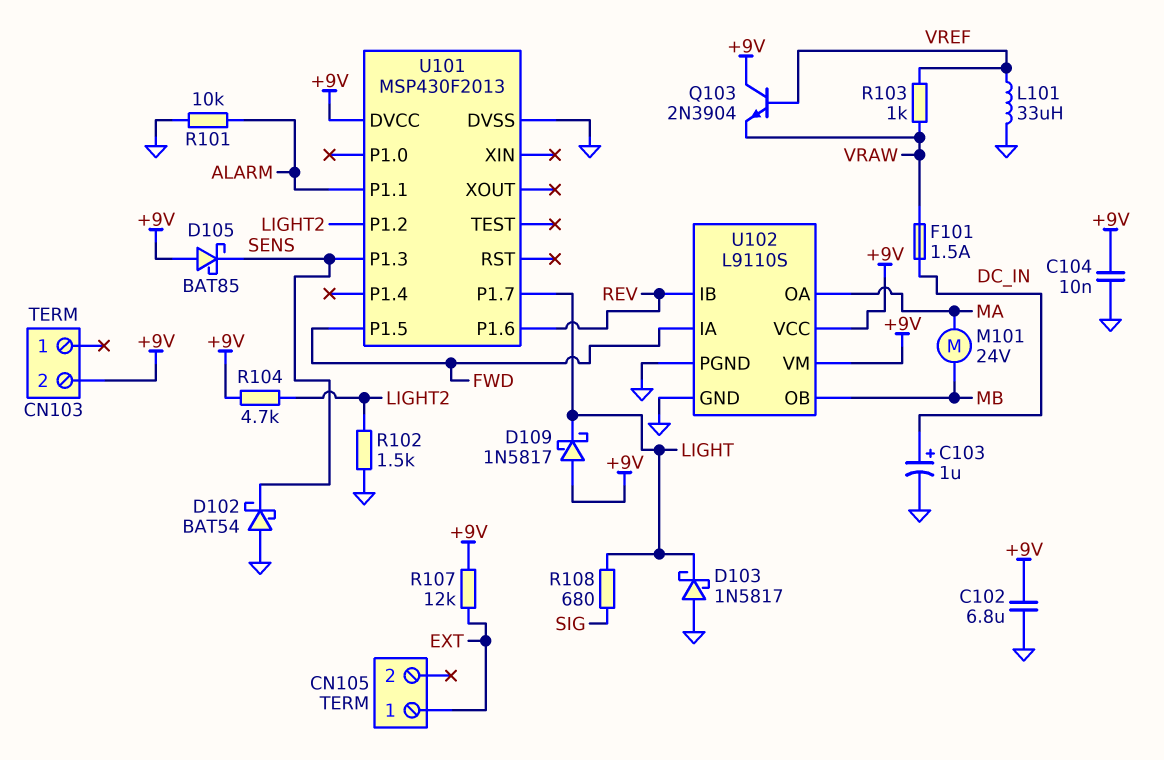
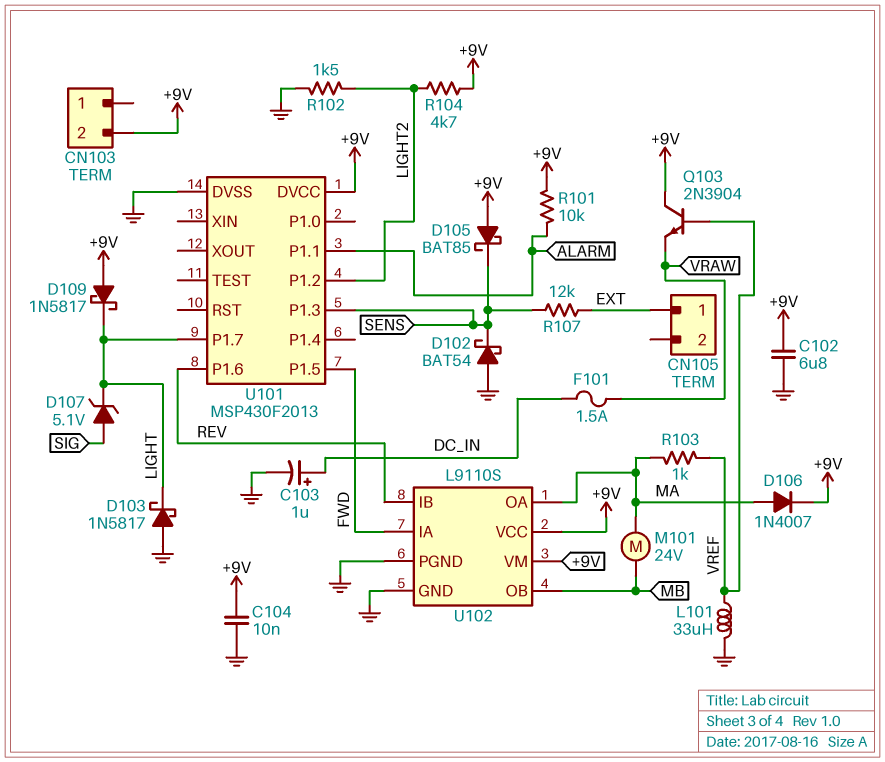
D106: none -> diode 1N4007 (A MA, K +9V)
D107: none -> zener 5.1V (A SIG, K LIGHT)
R101: 10k (ALARM, GND) -> 10k (+9V, ALARM)
R103: 1k (VRAW, VREF) -> 1k (MA, VREF)
R107: 12k (+9V, EXT) -> 12k (EXT, SENS)
R108: 680 (LIGHT, SIG) -> none

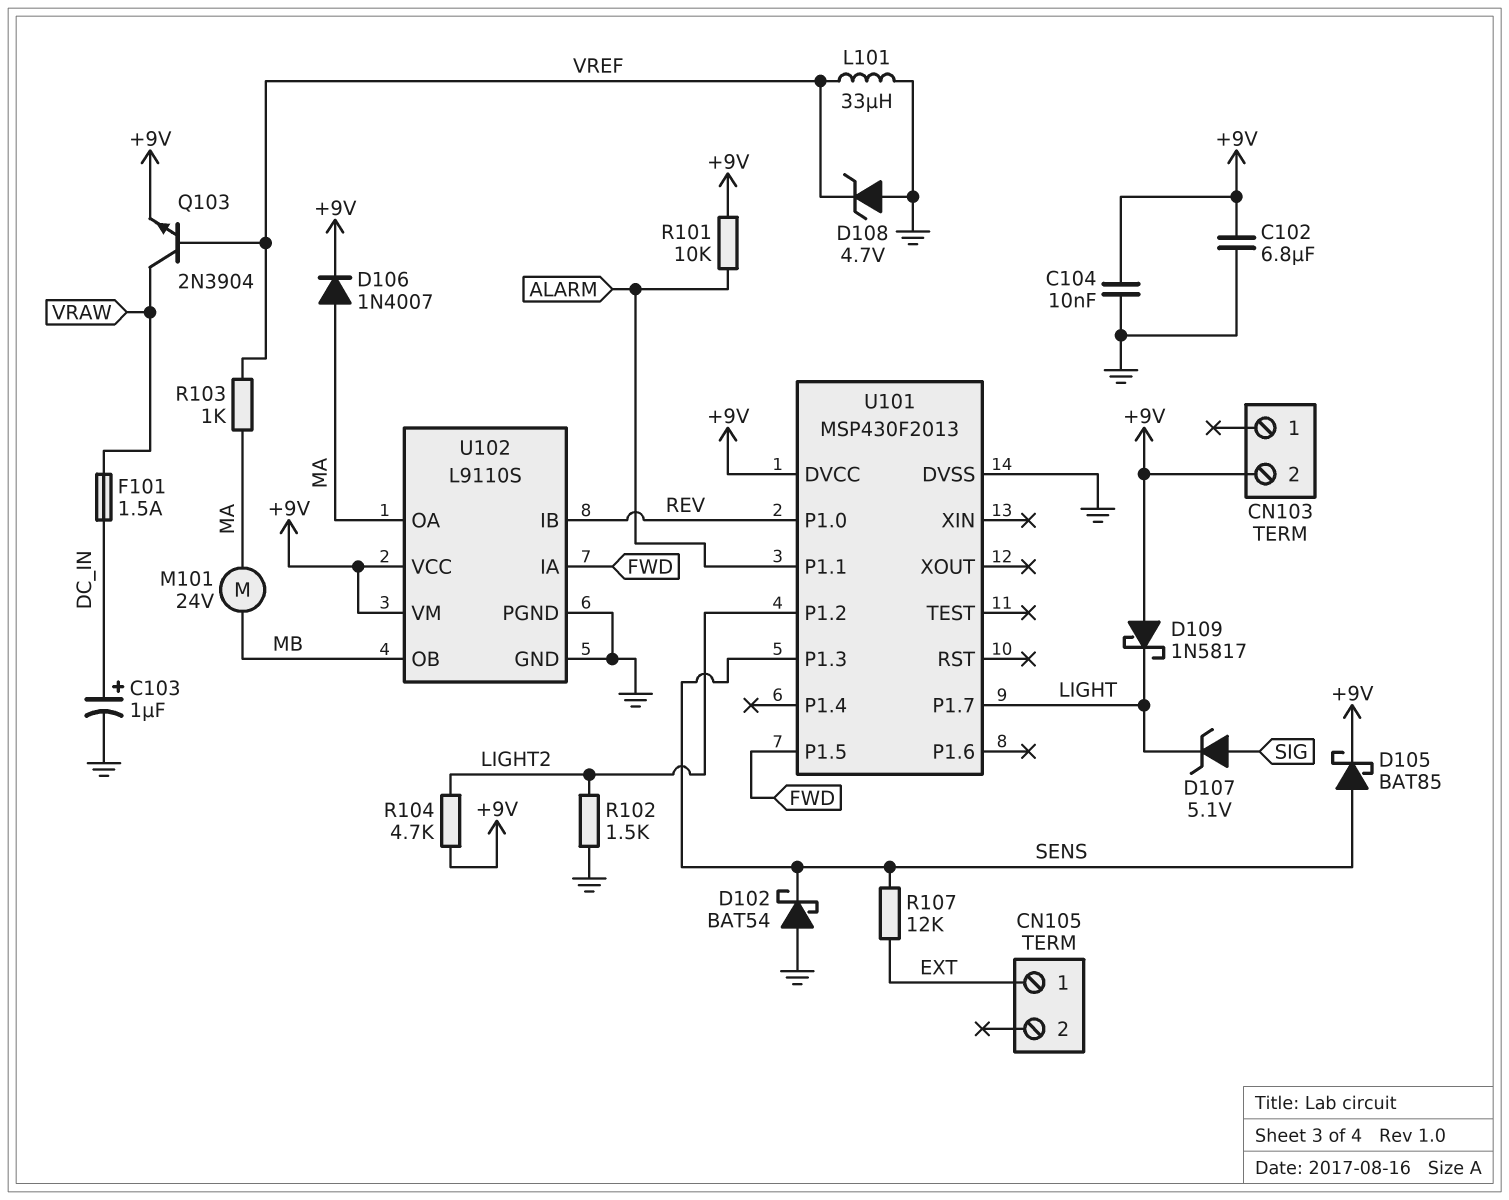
D103: schottky 1N5817 (A GND, K LIGHT) -> none
D105: schottky BAT85 (A +9V, K SENS) -> schottky BAT85 (A SENS, K +9V)
D108: none -> zener 4.7V (A GND, K VREF)
Q103: NPN 2N3904 (B VREF, C +9V, E VRAW) -> NPN 2N3904 (B VREF, C VRAW, E +9V)
U101 pin P1.0: none -> REV
U101 pin P1.6: REV -> none

